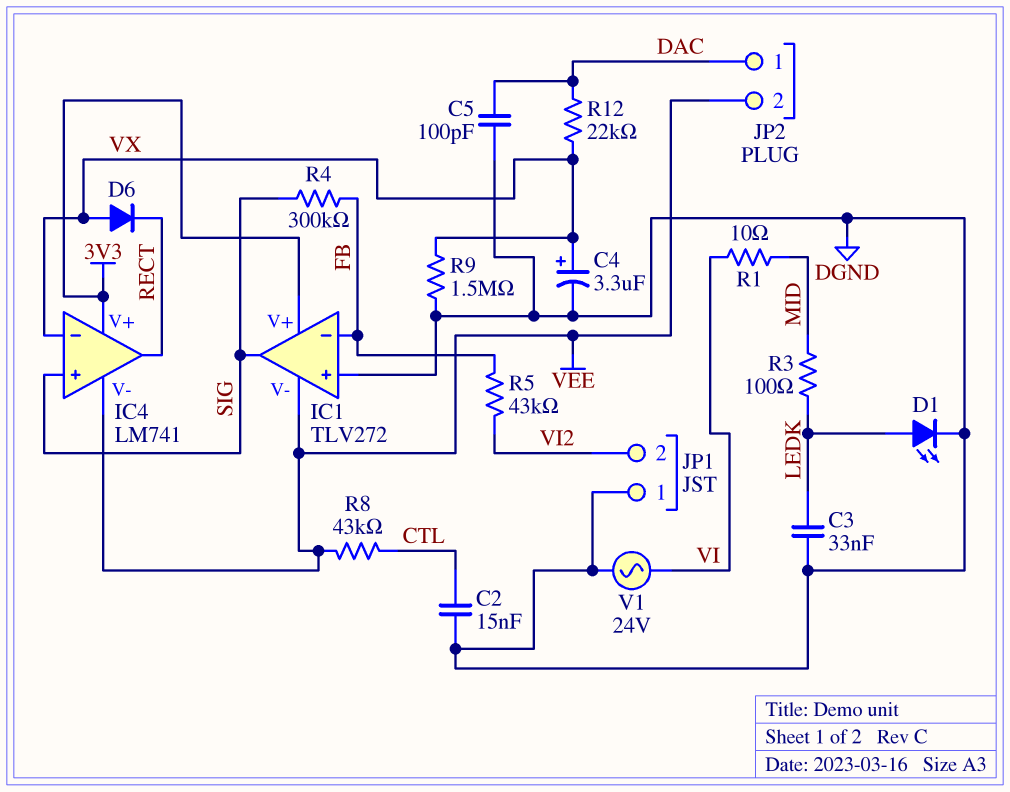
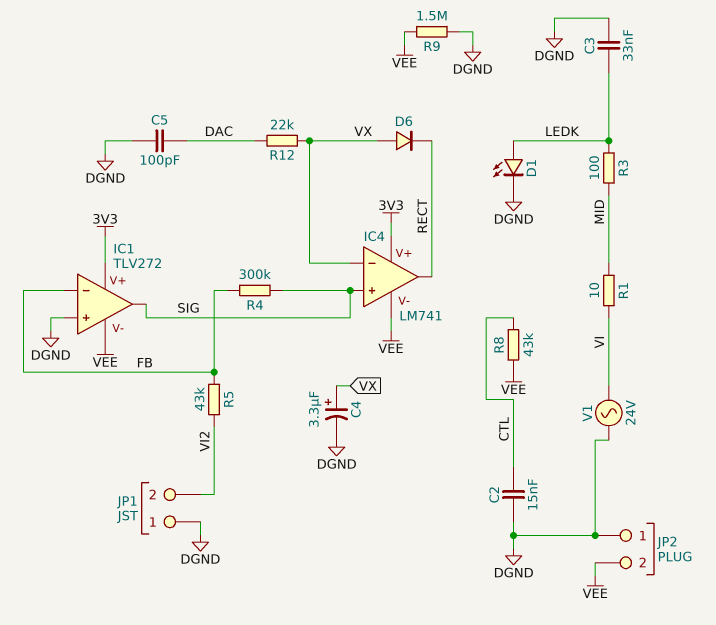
JP2 pin 1: DAC -> DGND
R9: 1.5M (DGND, VX) -> 1.5M (DGND, VEE)

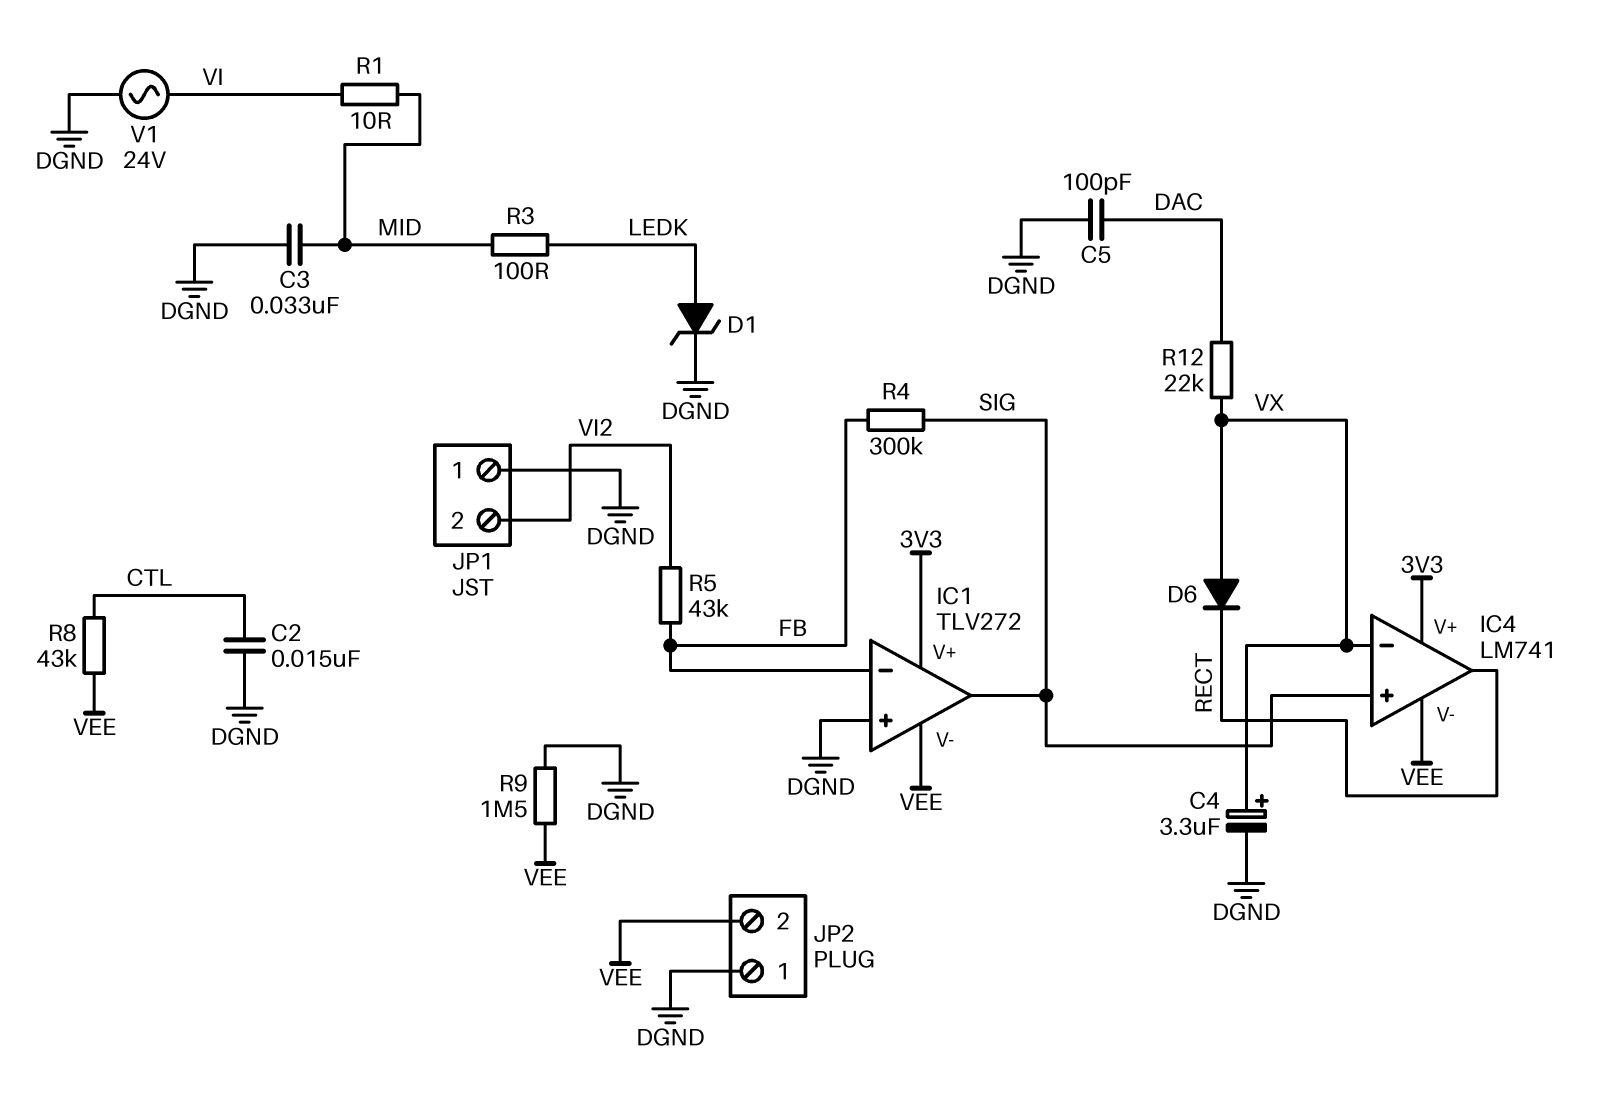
C3: 33nF (DGND, LEDK) -> 33nF (DGND, MID)
D1: LED (A LEDK, K DGND) -> zener (A LEDK, K DGND)

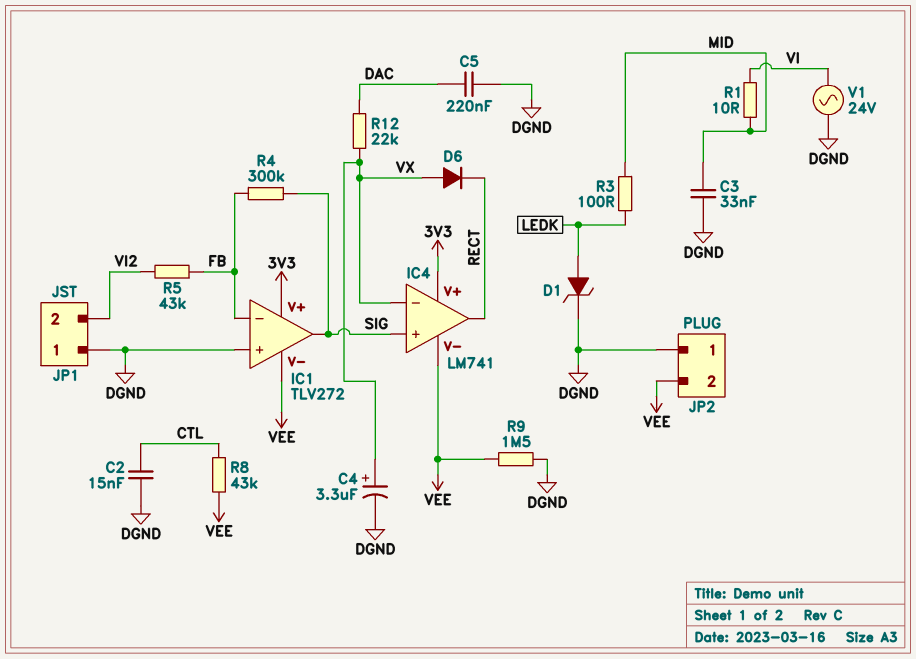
C5: 100pF (DAC, DGND) -> 220nF (DAC, DGND)

